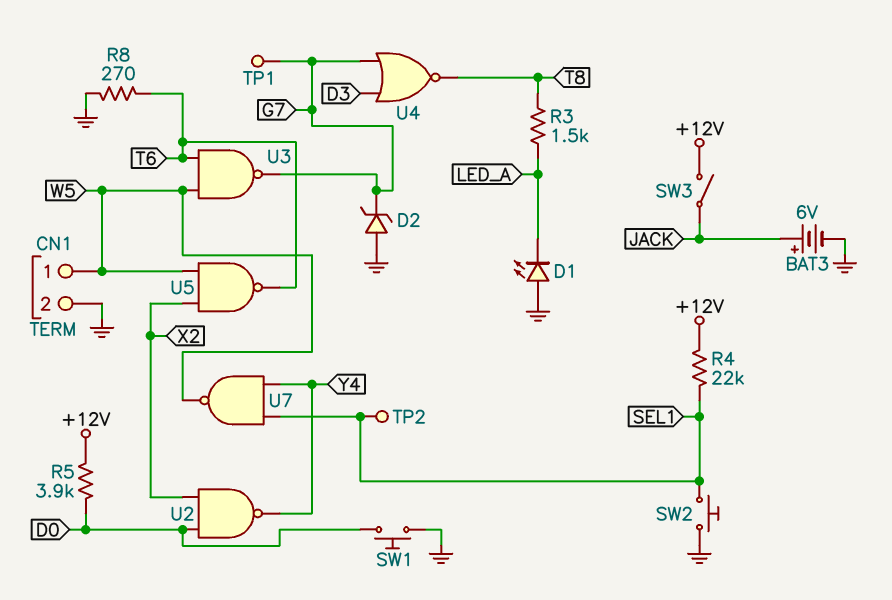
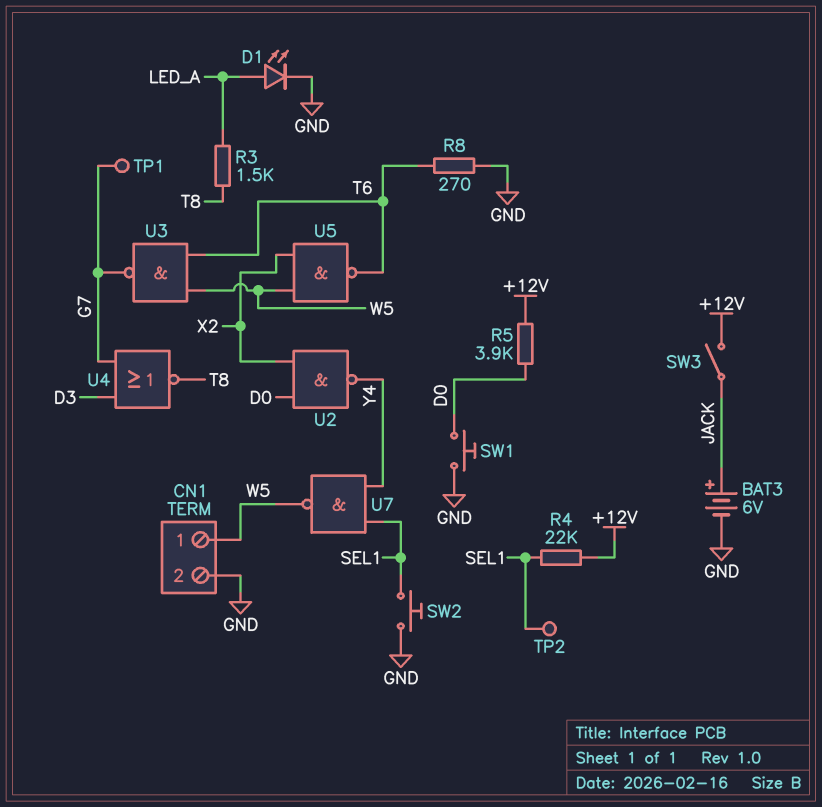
D1: LED (A GND, K LED_A) -> LED (A LED_A, K GND)
D2: zener (A GND, K G7) -> none

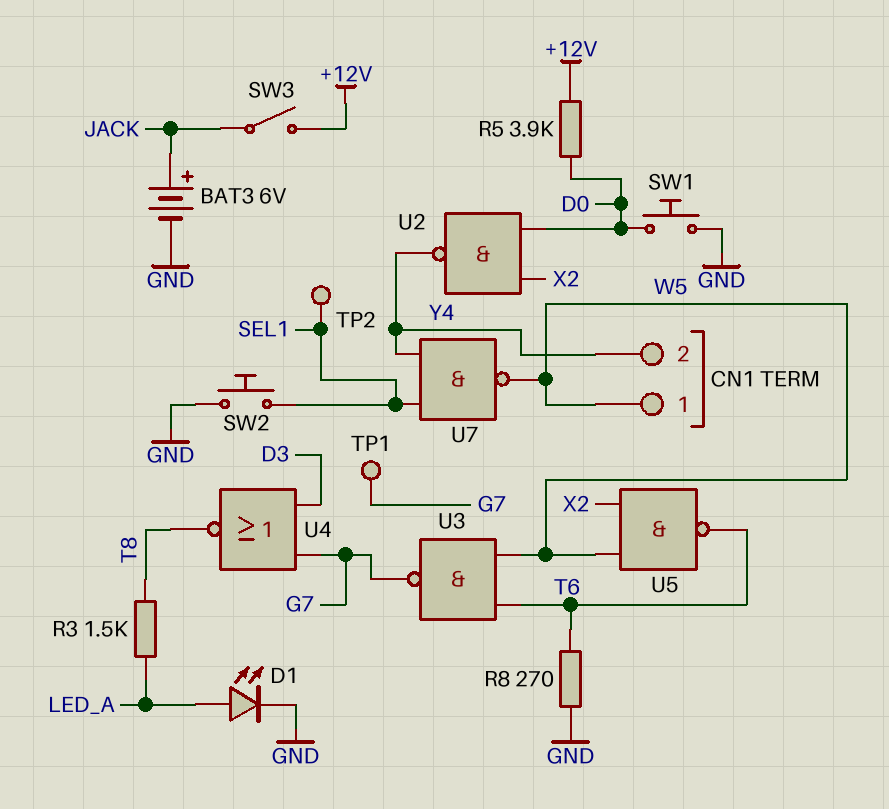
CN1 pin 2: GND -> Y4
R4: 22k (+12V, SEL1) -> none

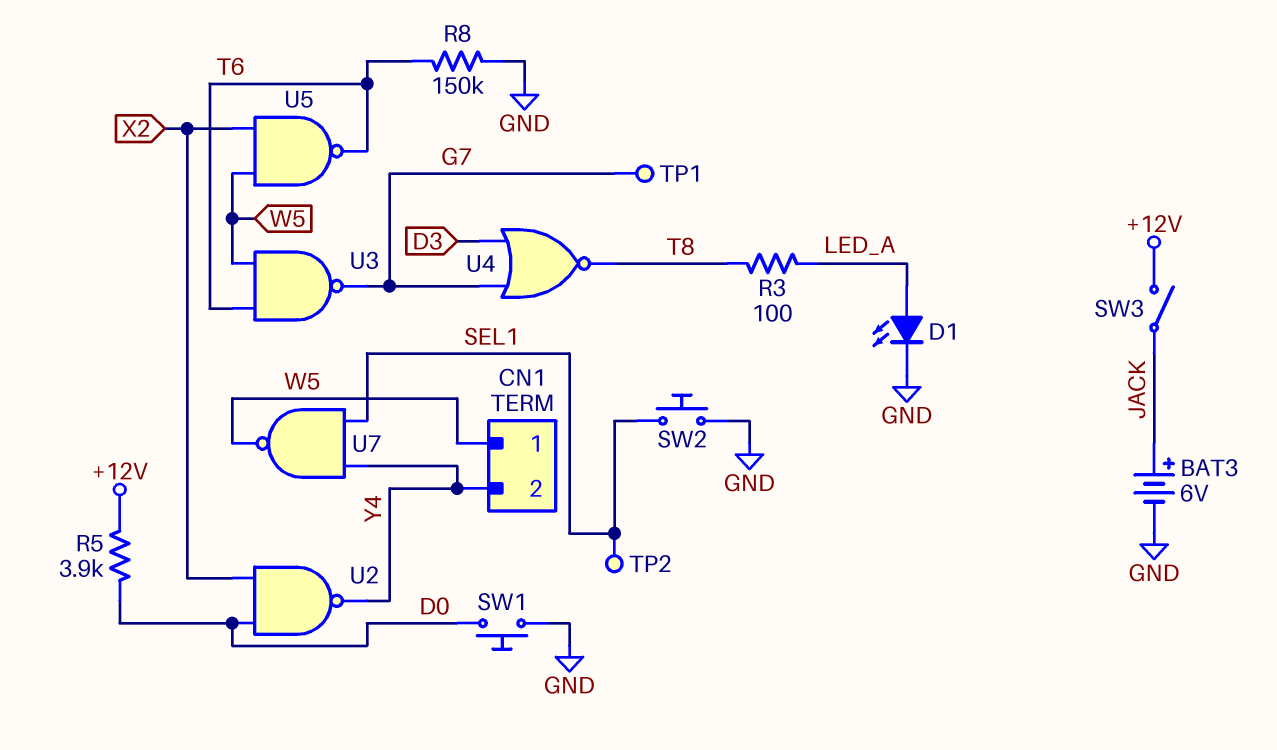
R3: 1.5k (LED_A, T8) -> 100 (LED_A, T8)
R8: 270 (GND, T6) -> 150k (GND, T6)

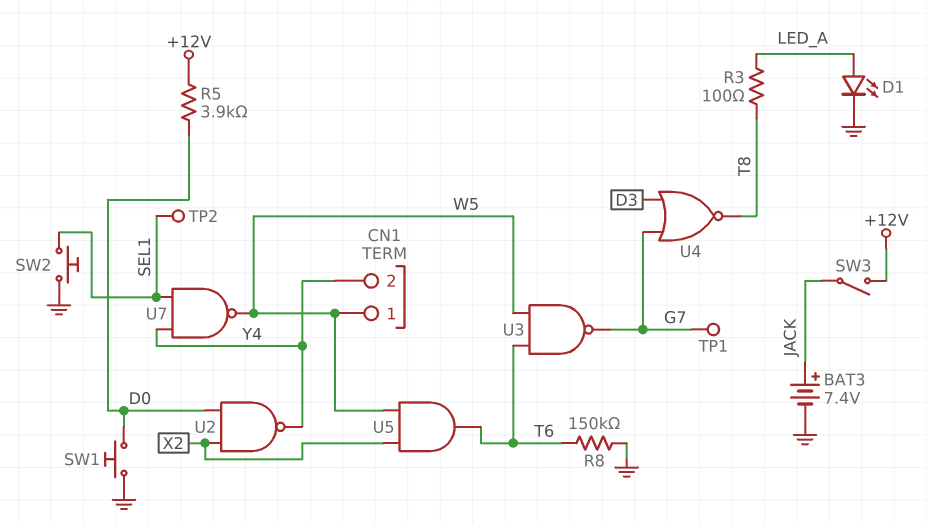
BAT3: 6V (plus JACK, minus GND) -> 7.4V (plus JACK, minus GND)
U5: NAND (in W5, in X2, out T6) -> AND (in W5, in X2, out T6)

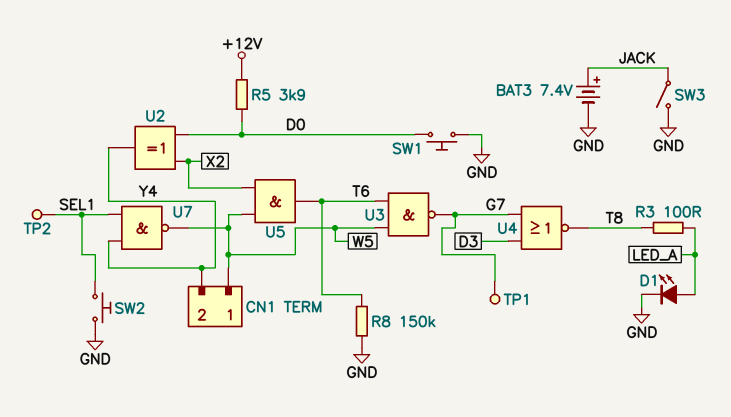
SW3: switch (+12V, JACK) -> switch (GND, JACK)
U2: NAND (in D0, in X2, out Y4) -> XOR (in D0, in X2, out Y4)

